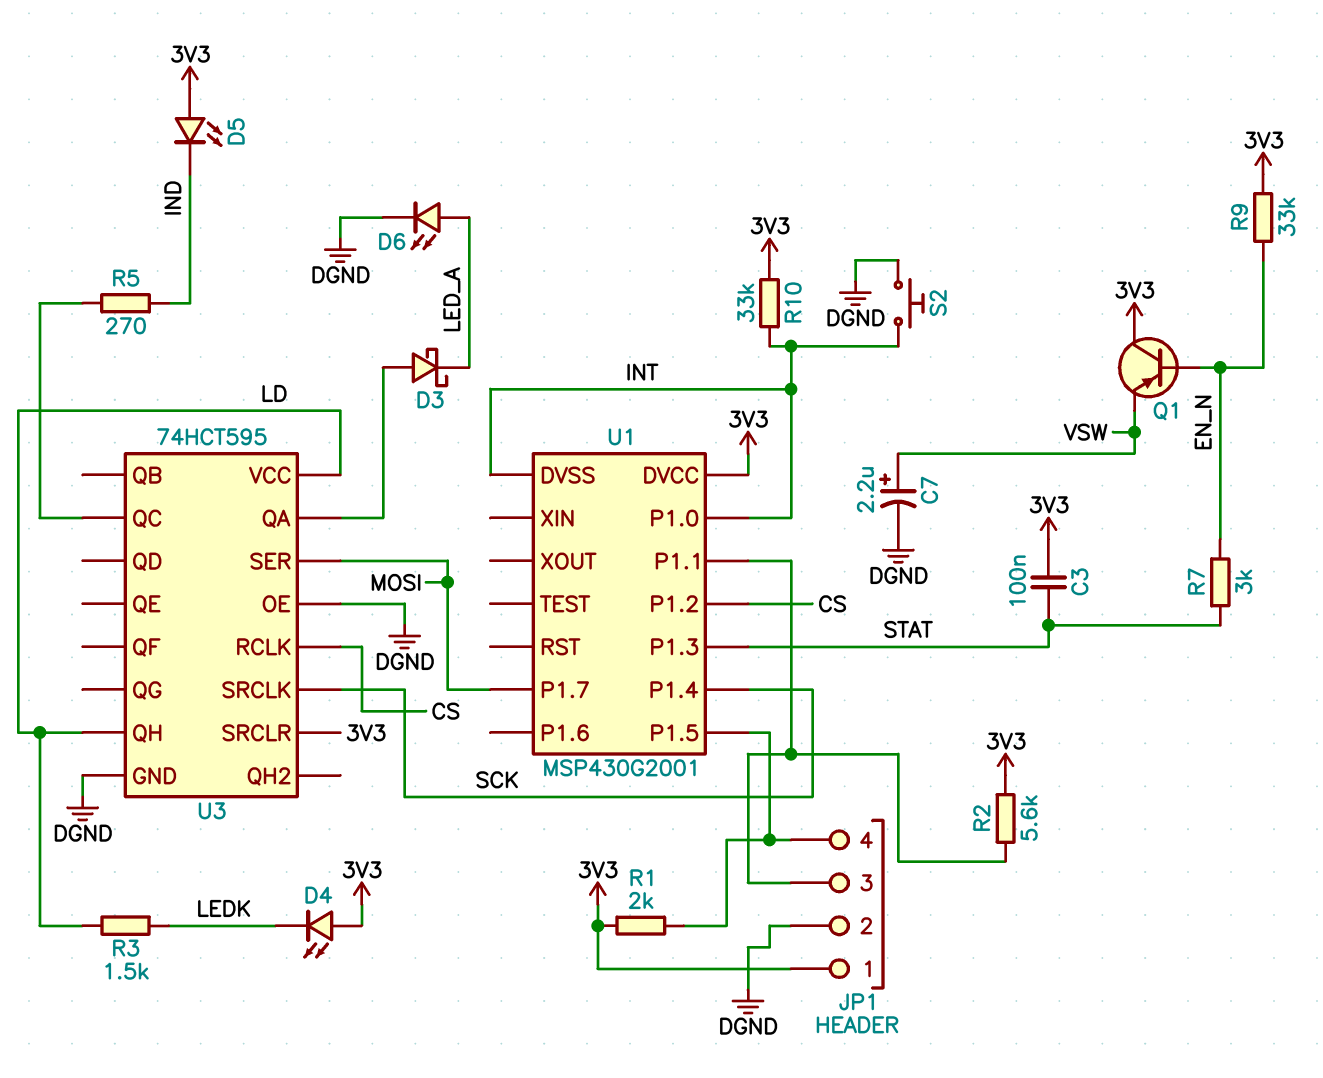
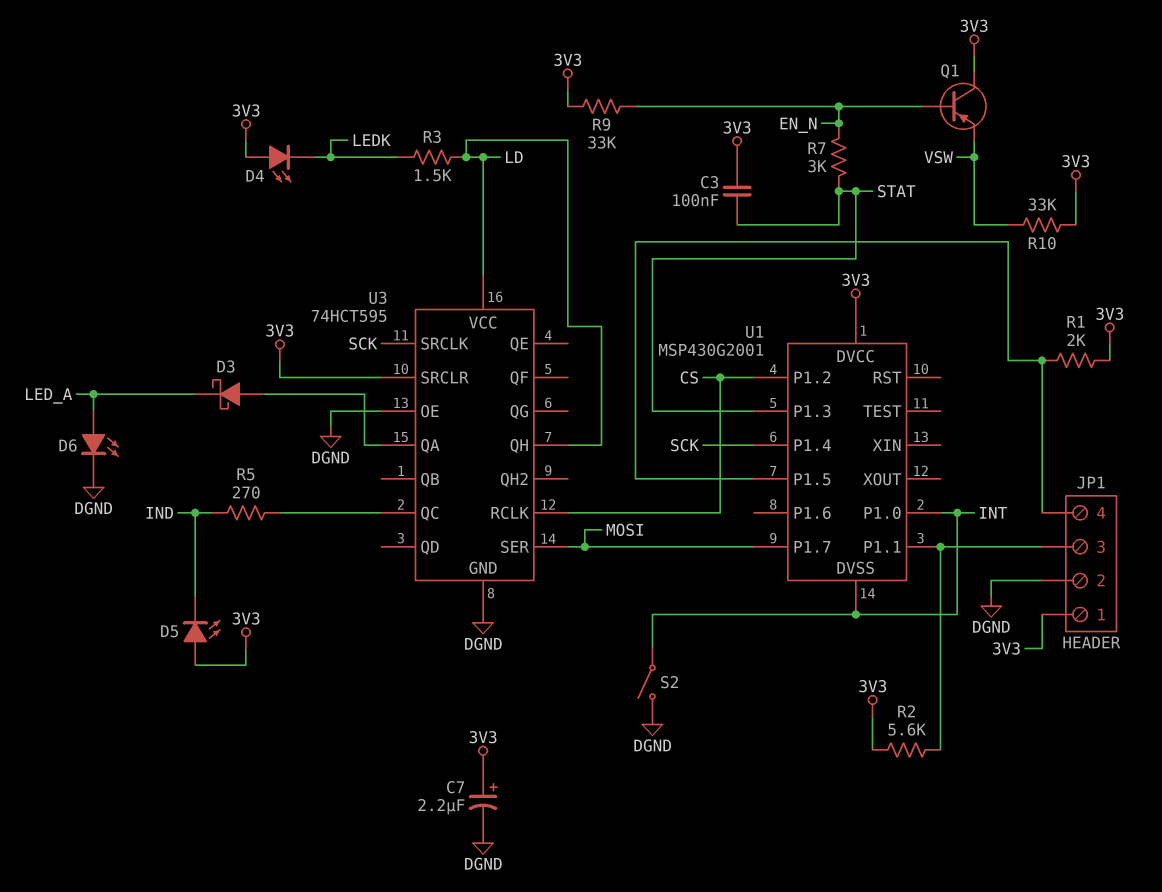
C7: 2.2uF (plus VSW, minus DGND) -> 2.2uF (plus 3V3, minus DGND)
R10: 33k (3V3, INT) -> 33k (3V3, VSW)
S2: button (DGND, INT) -> switch (DGND, INT)

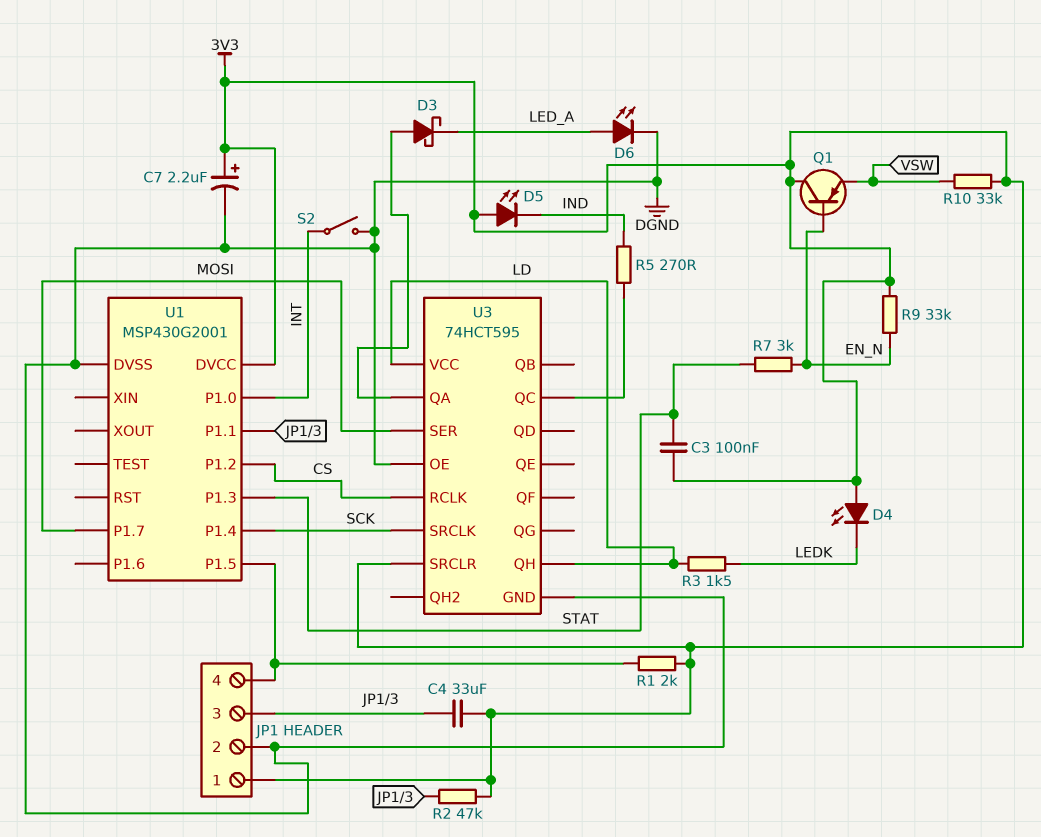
C4: none -> 33uF (3V3, JP1/3)
R2: 5.6k (3V3, JP1/3) -> 47k (3V3, JP1/3)
U1 pin DVSS: INT -> DGND

